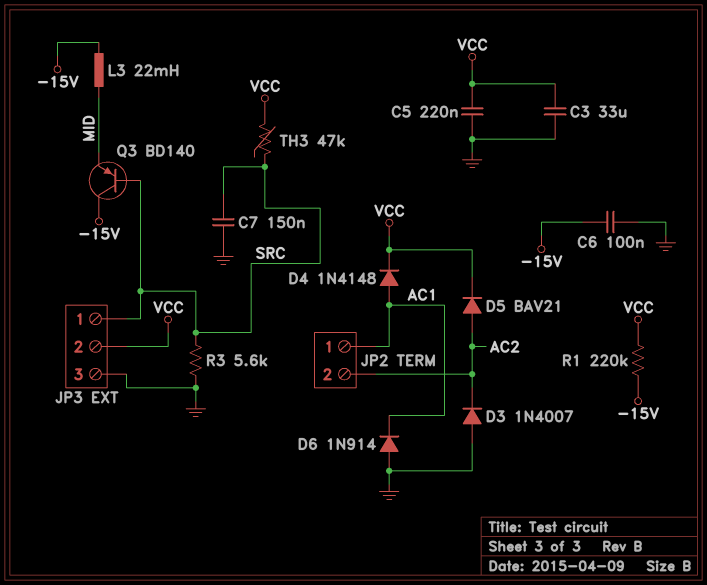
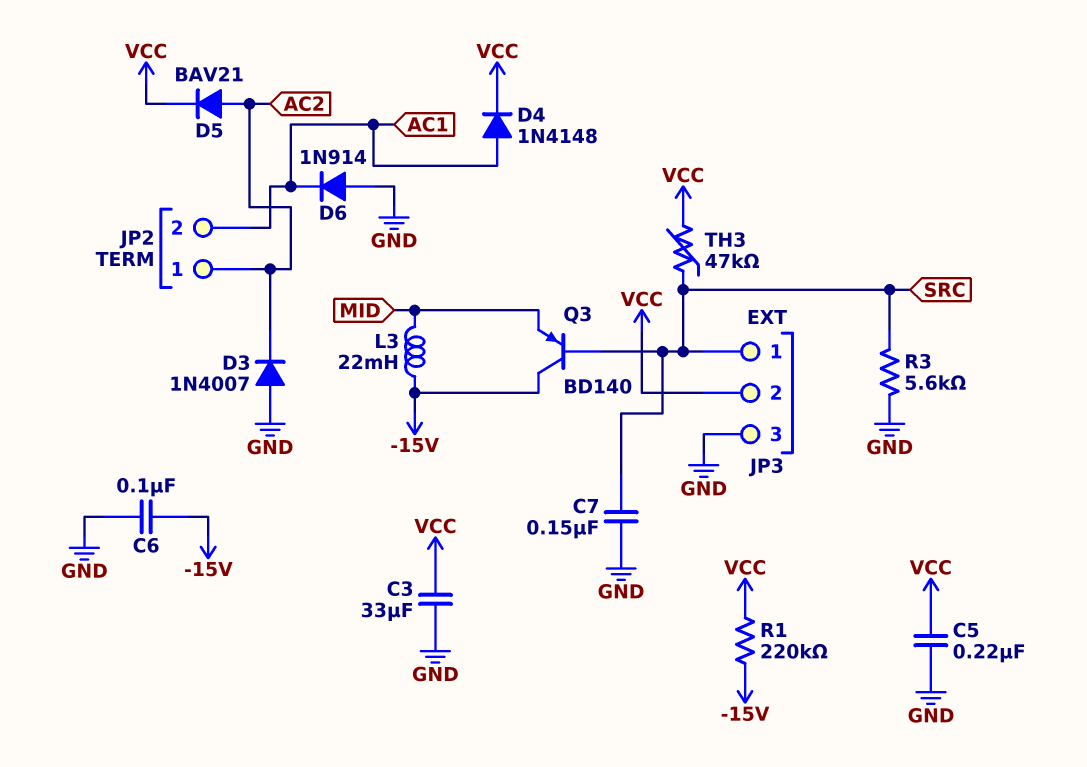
JP2 pin 1: AC1 -> AC2
JP2 pin 2: AC2 -> AC1

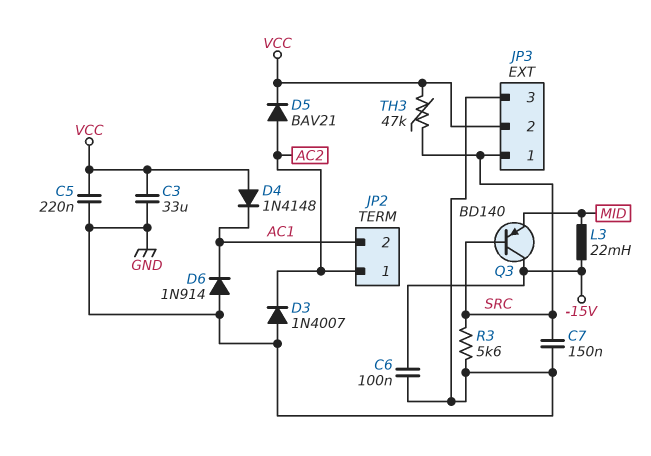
D4: diode 1N4148 (A AC1, K VCC) -> diode 1N4148 (A VCC, K AC1)
R1: 220k (-15V, VCC) -> none

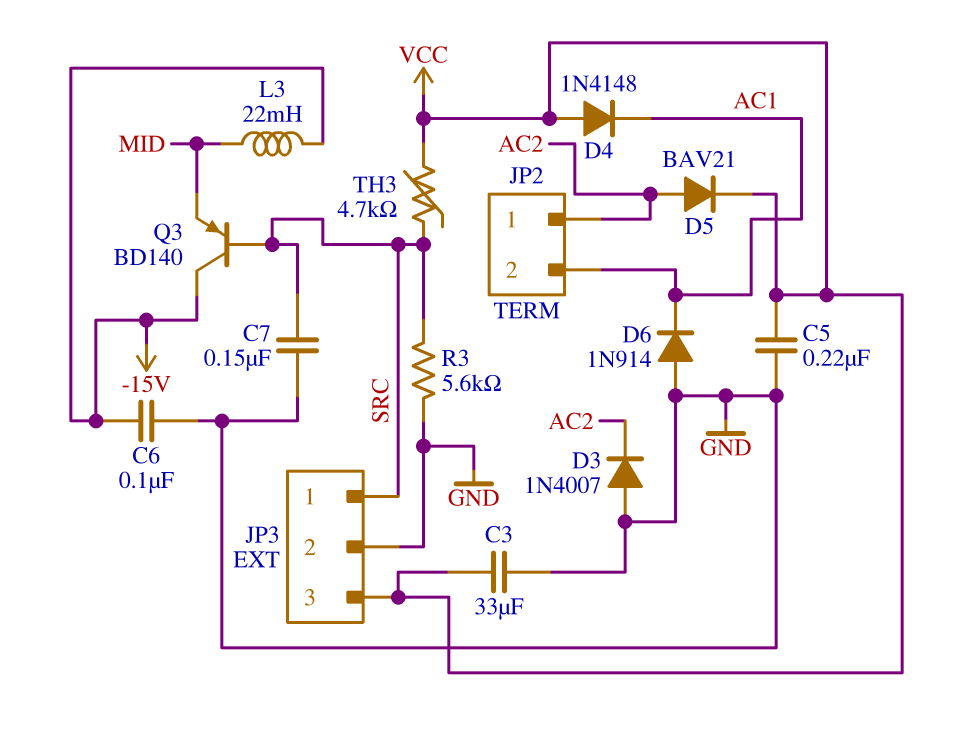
JP3 pin 2: VCC -> GND
JP3 pin 3: GND -> VCC
TH3: 47k (SRC, VCC) -> 4.7k (SRC, VCC)

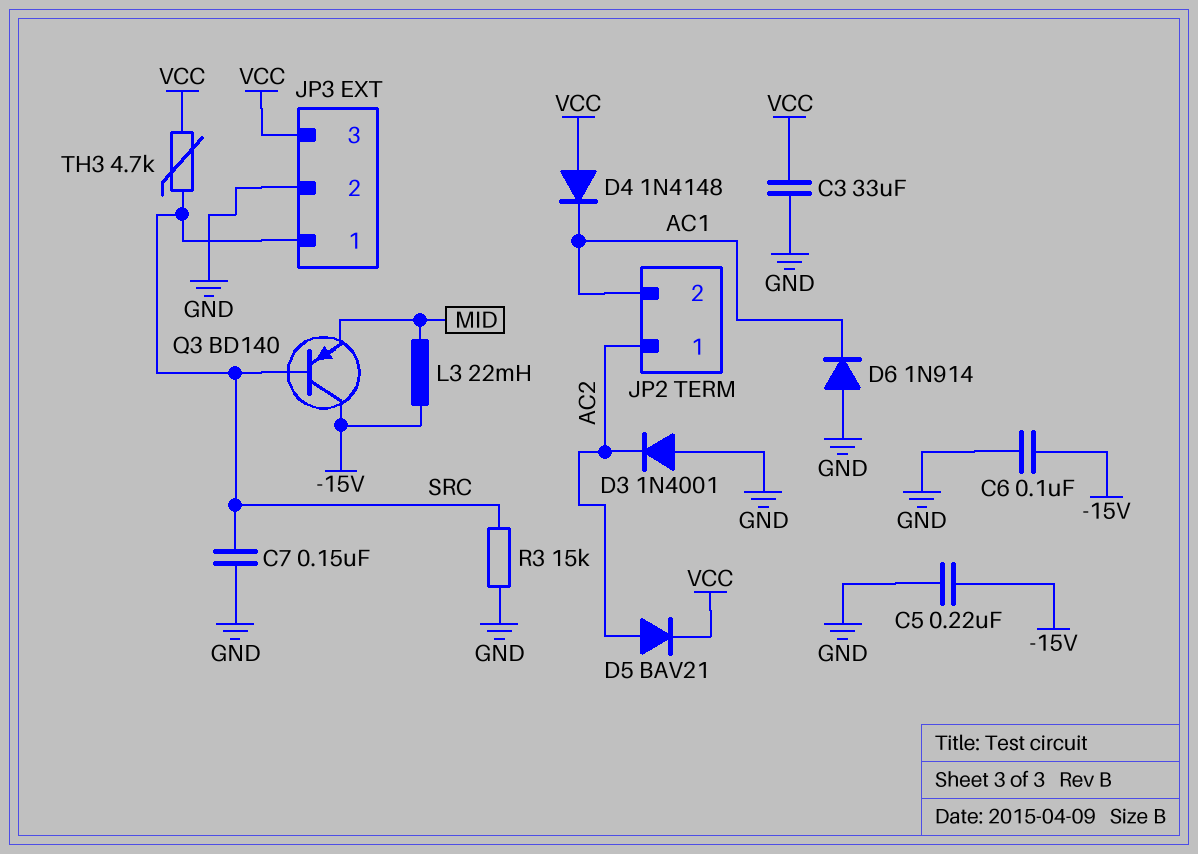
C5: 220nF (GND, VCC) -> 220nF (-15V, GND)
D3: diode 1N4007 (A GND, K AC2) -> diode 1N4001 (A GND, K AC2)
R3: 5.6k (GND, SRC) -> 15k (GND, SRC)

